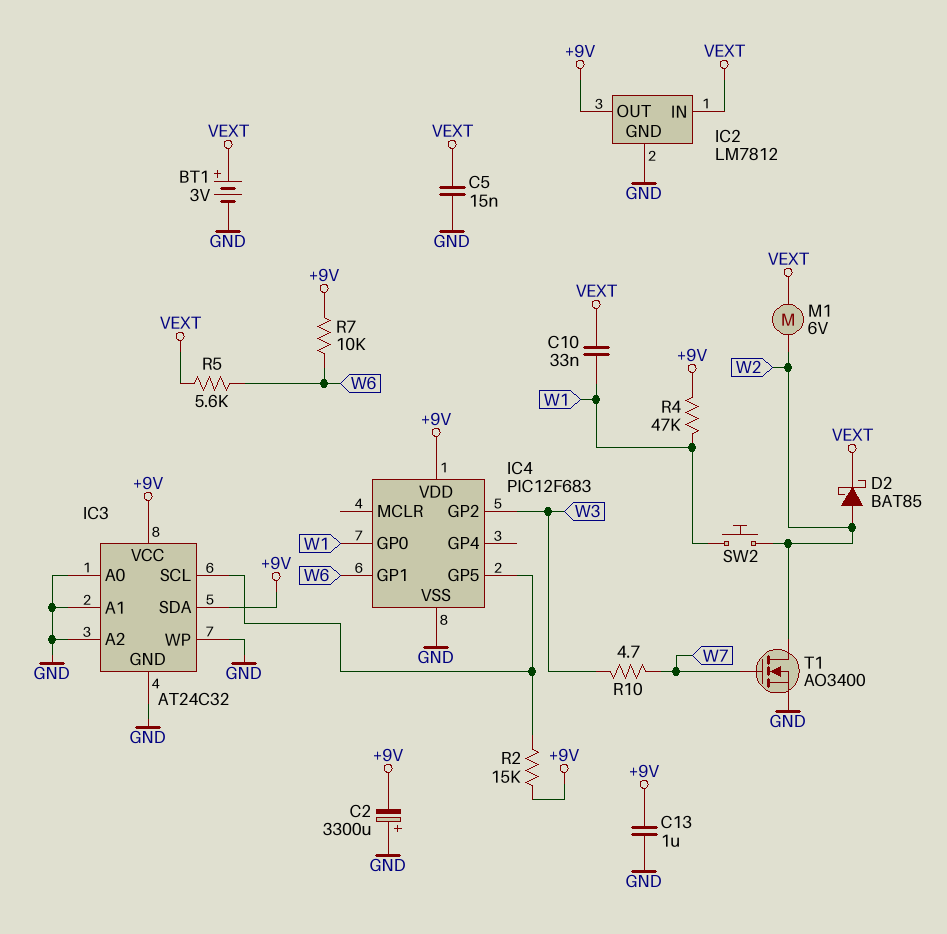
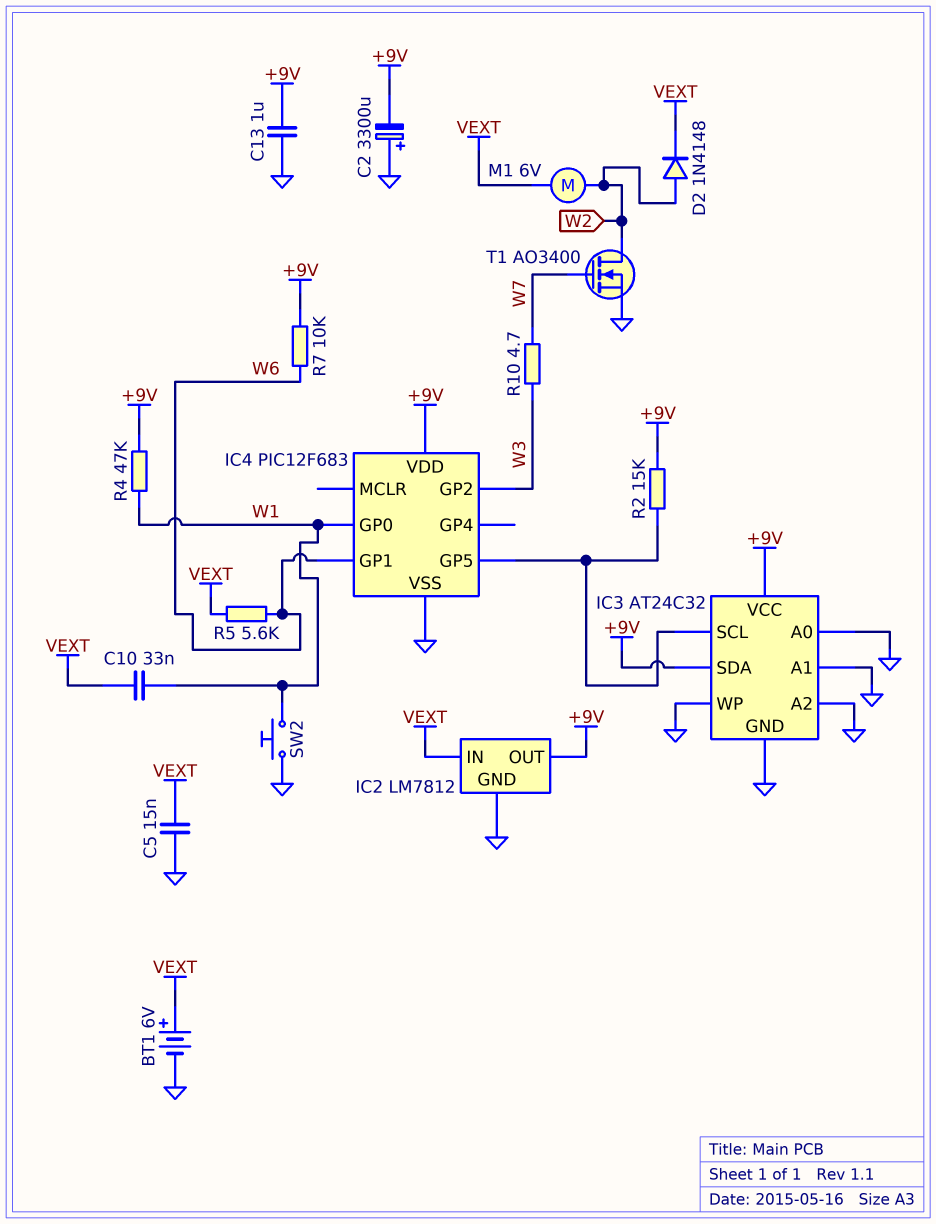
BT1: 3V (plus VEXT, minus GND) -> 6V (plus VEXT, minus GND)
D2: schottky BAT85 (A W2, K VEXT) -> diode 1N4148 (A W2, K VEXT)
SW2: button (W1, W2) -> button (GND, W1)

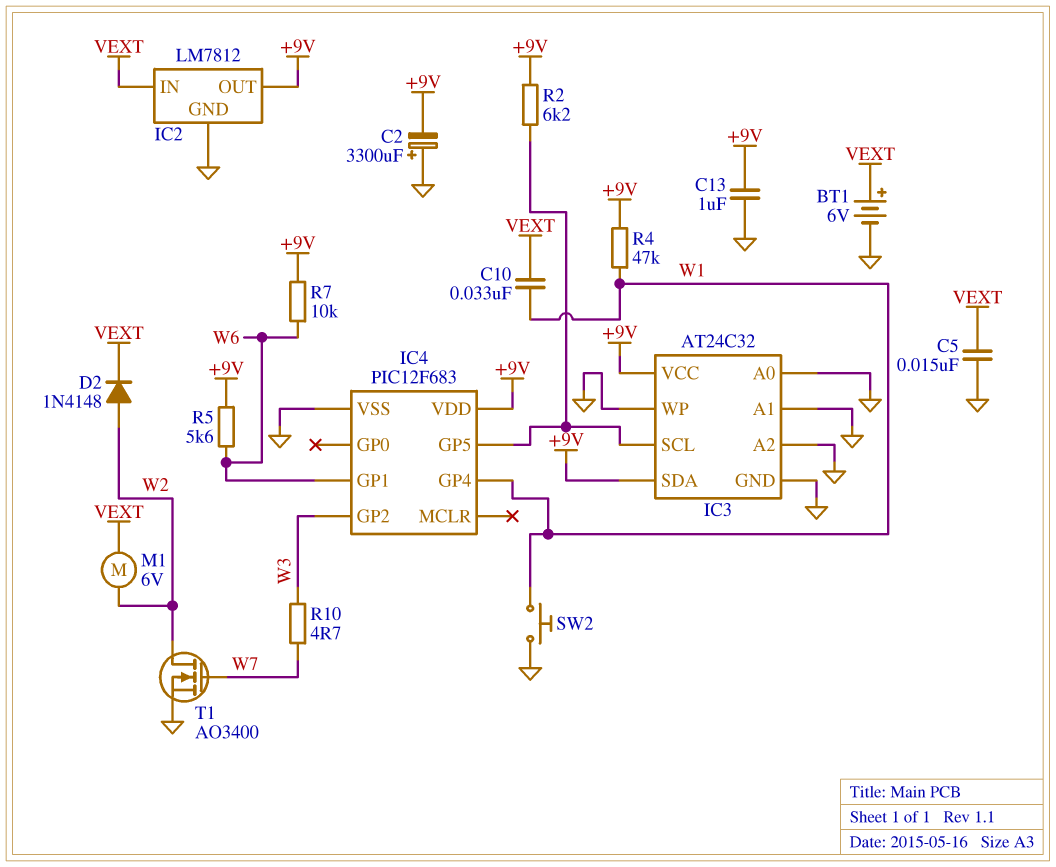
IC4 pin GP0: W1 -> none
IC4 pin GP4: none -> W1
R2: 15k (+9V, IC3/SCL) -> 6.2k (+9V, IC3/SCL)
R5: 5.6k (VEXT, W6) -> 5.6k (+9V, W6)

